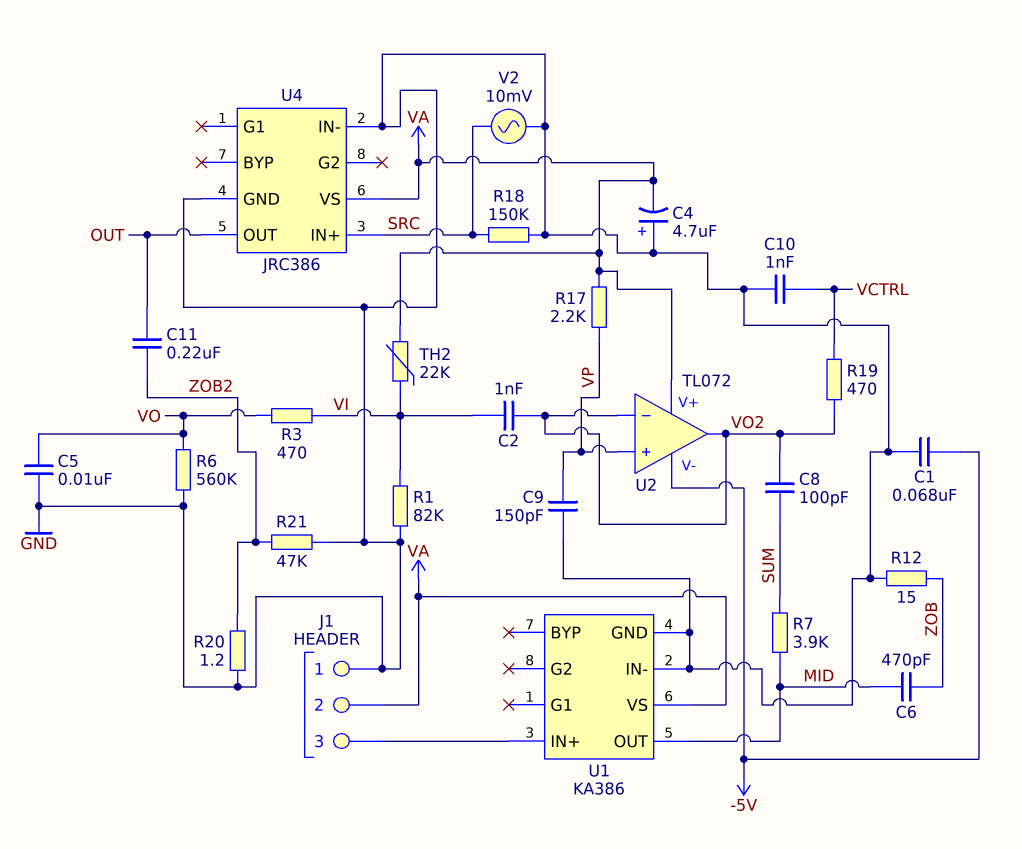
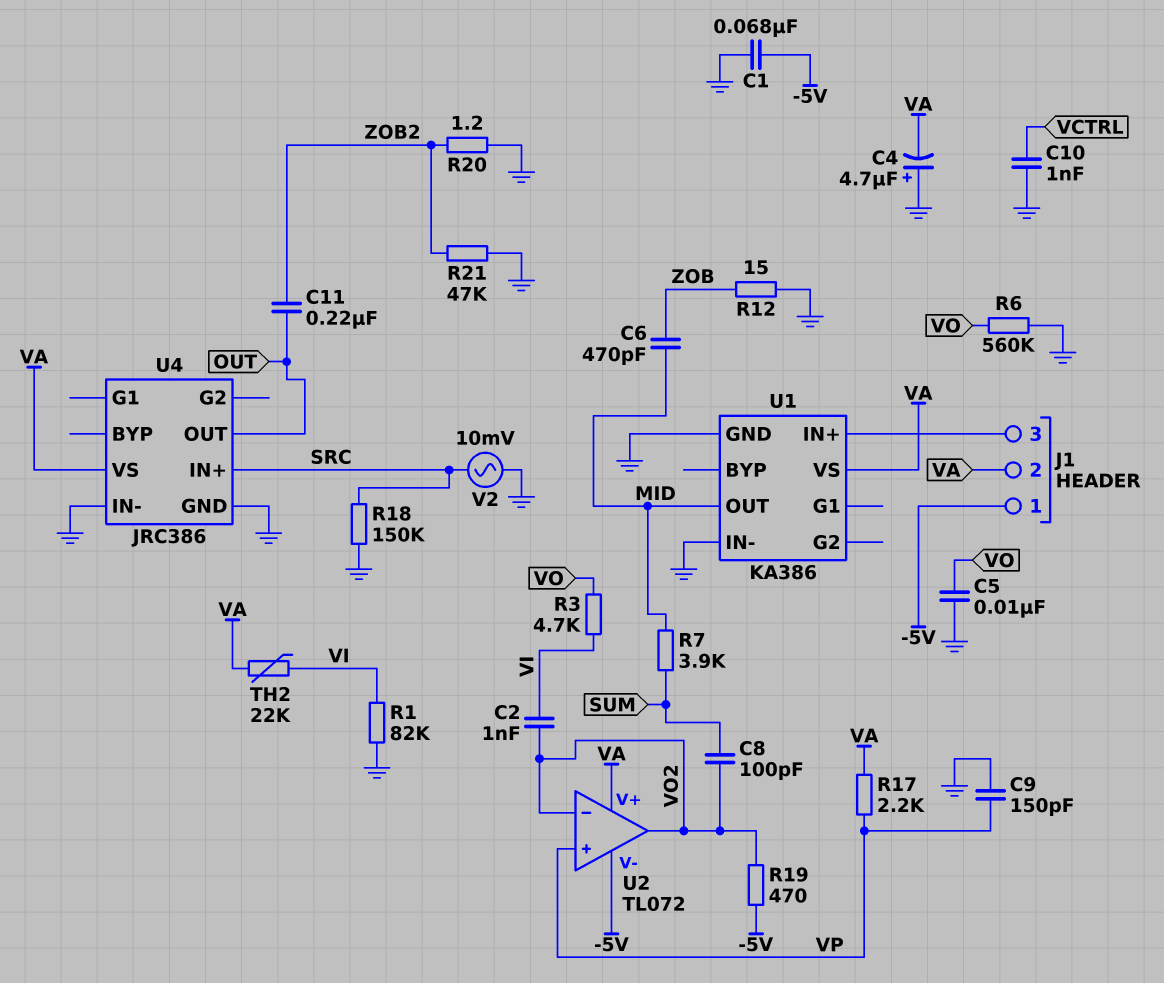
J1 pin 1: GND -> -5V
R3: 470 (VI, VO) -> 4.7k (VI, VO)
R19: 470 (VCTRL, VO2) -> 470 (-5V, VO2)

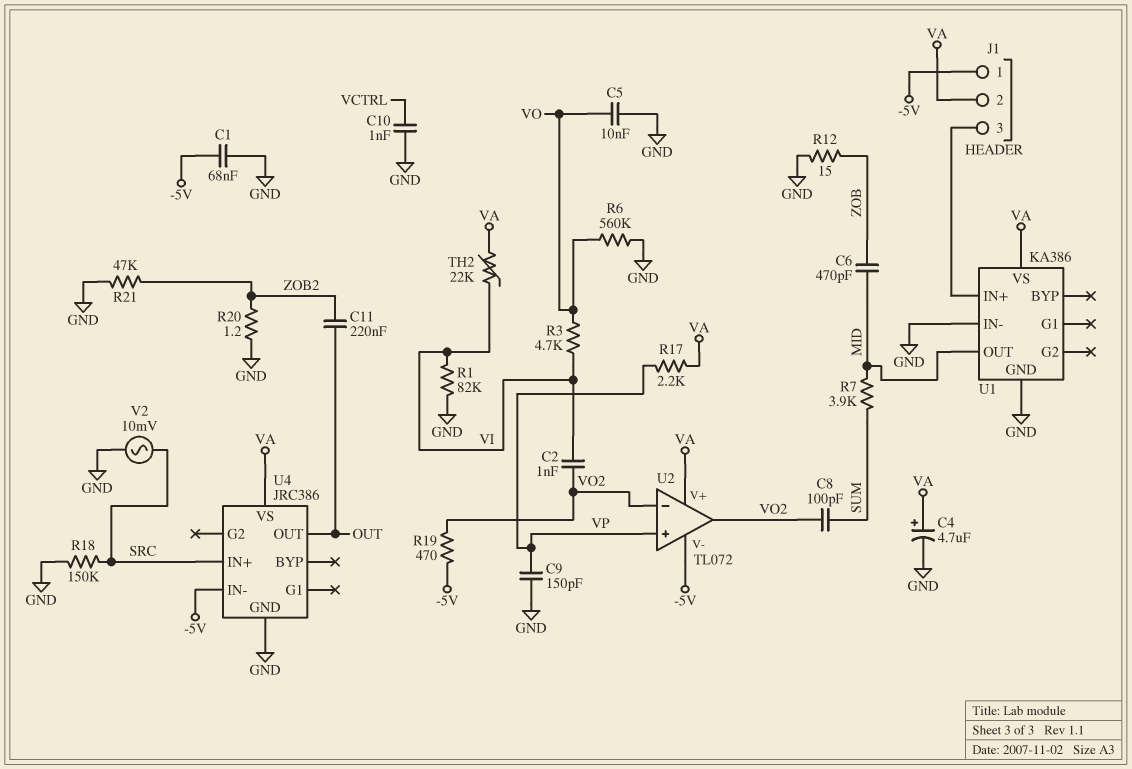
C4: 4.7uF (plus GND, minus VA) -> 4.7uF (plus VA, minus GND)
U4 pin IN-: GND -> -5V

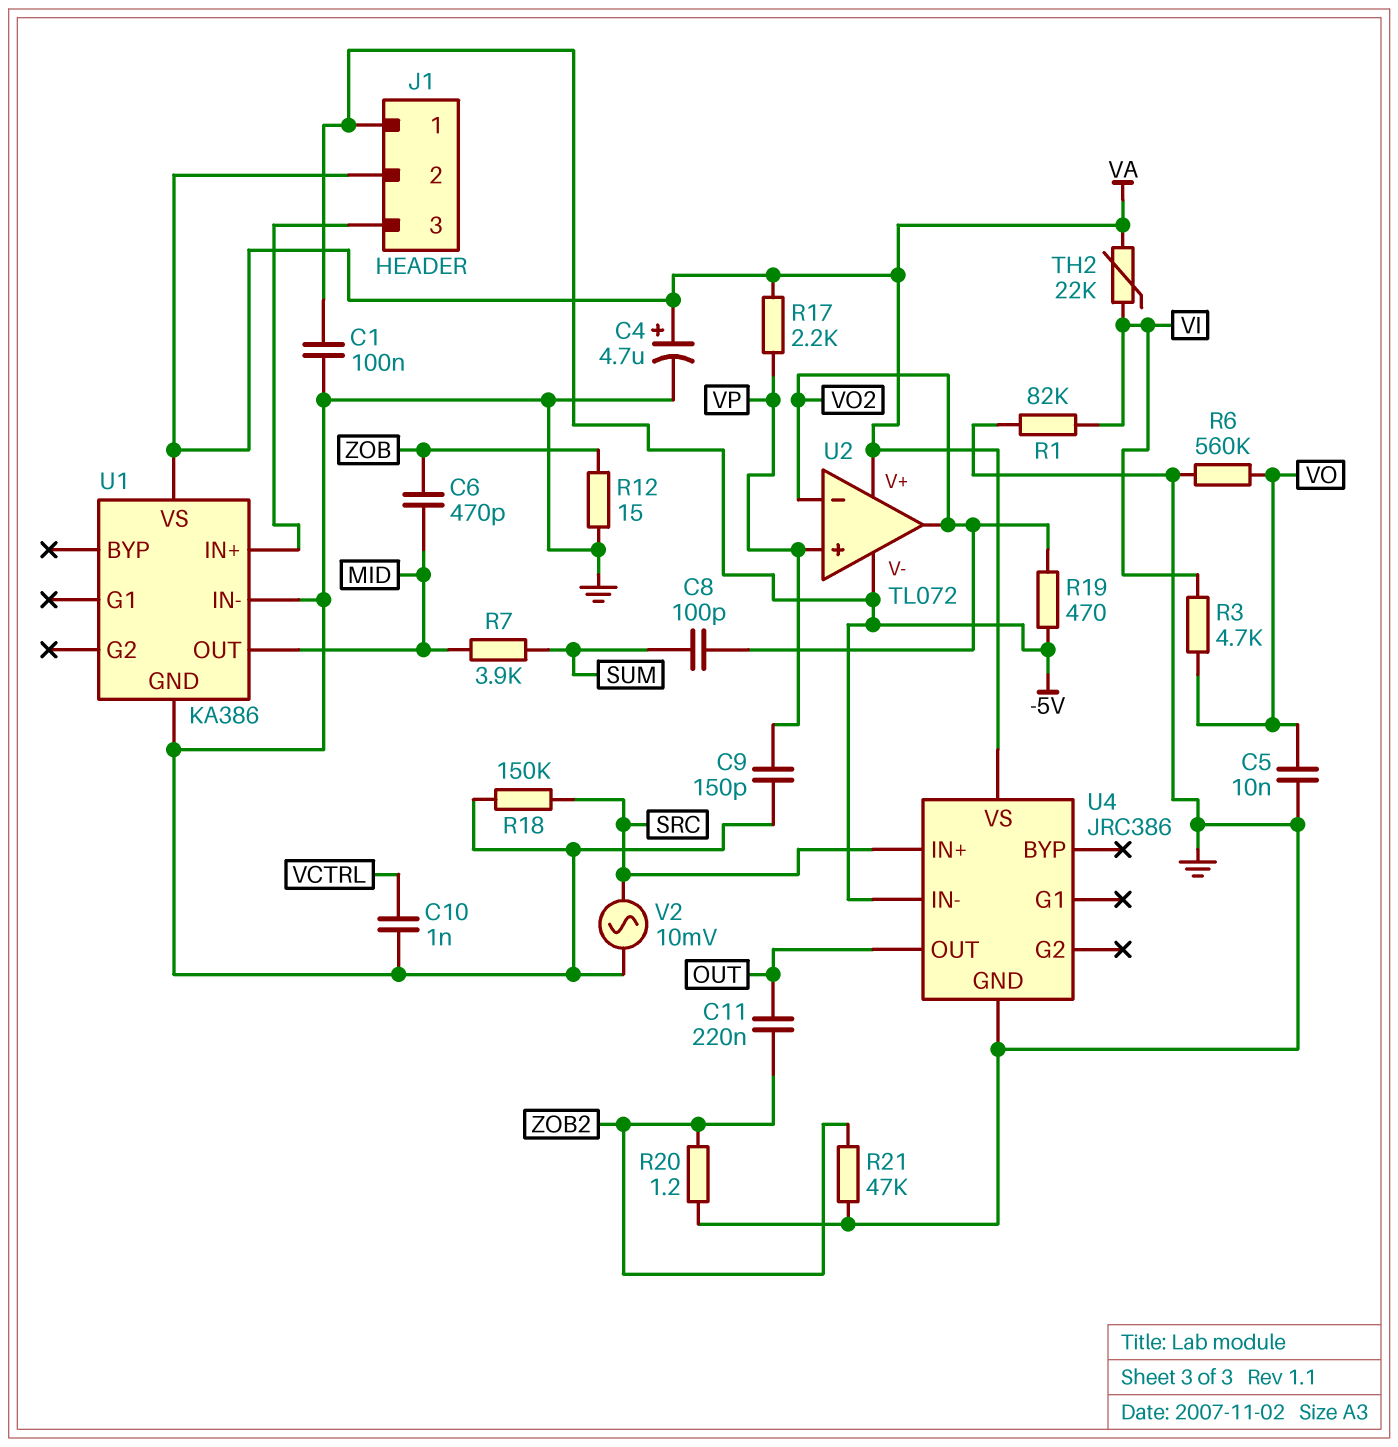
C1: 68nF (-5V, GND) -> 100nF (-5V, GND)
C2: 1nF (VI, VO2) -> none

